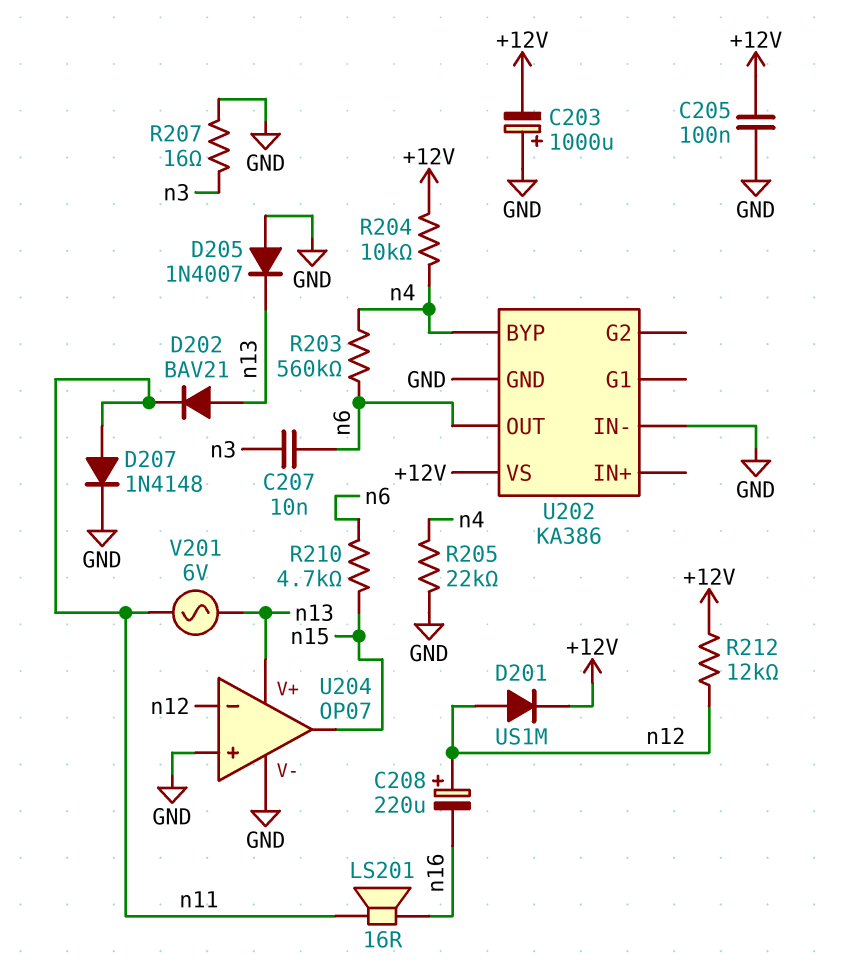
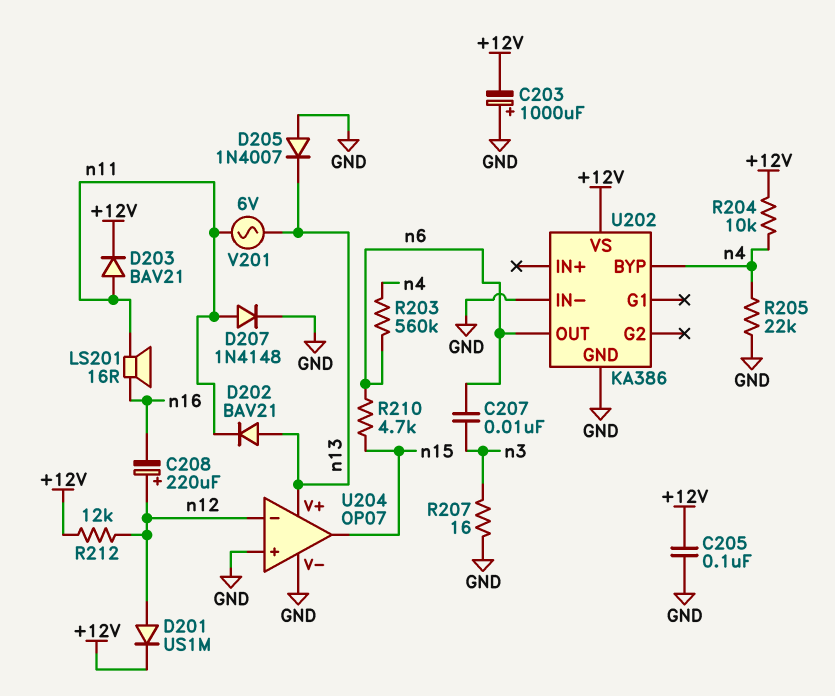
D203: none -> diode BAV21 (A n11, K +12V)

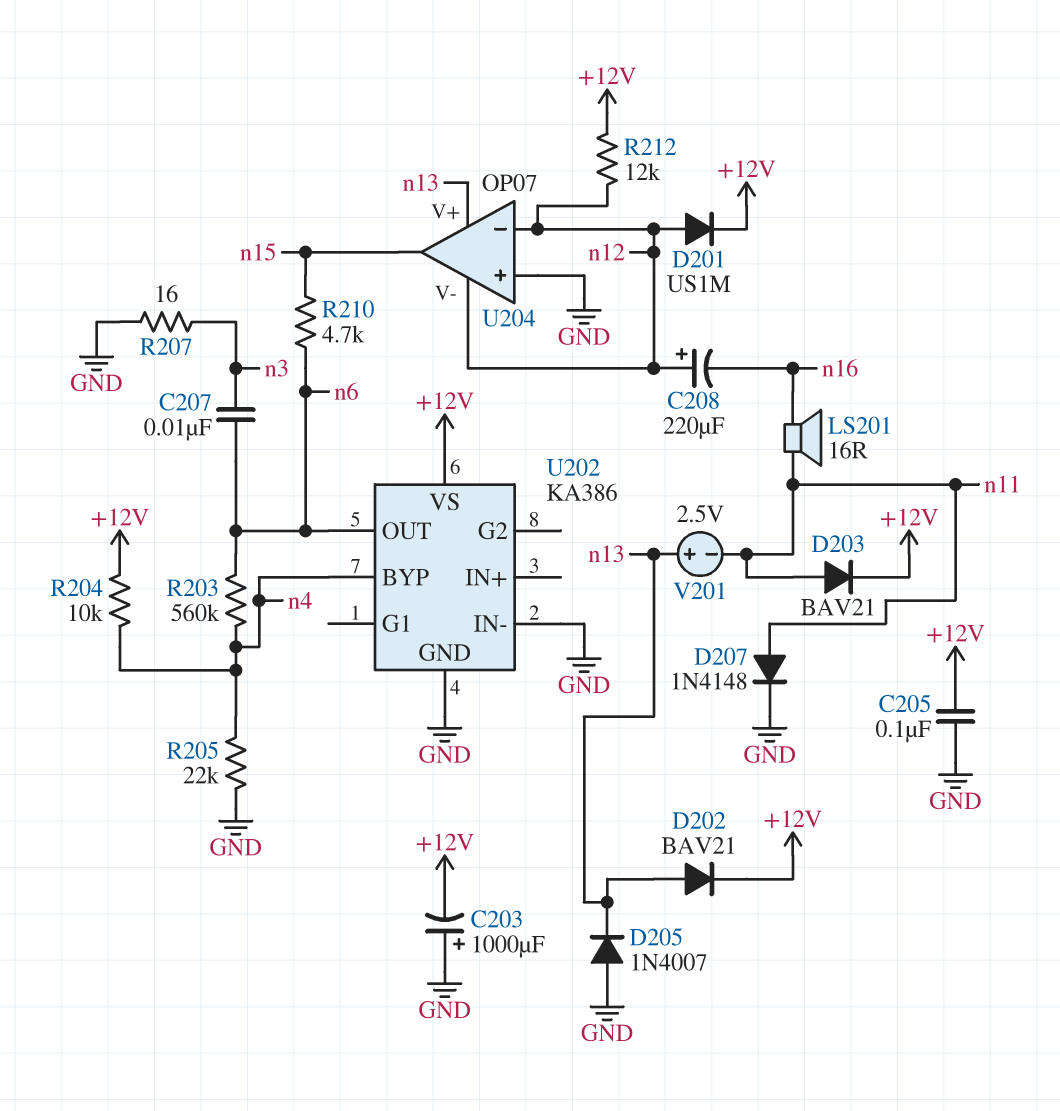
D202: diode BAV21 (A n13, K n11) -> diode BAV21 (A n13, K +12V)
U204 pin V-: GND -> n12
V201: AC 6V (n11, n13) -> 2.5V (plus n13, minus n11)

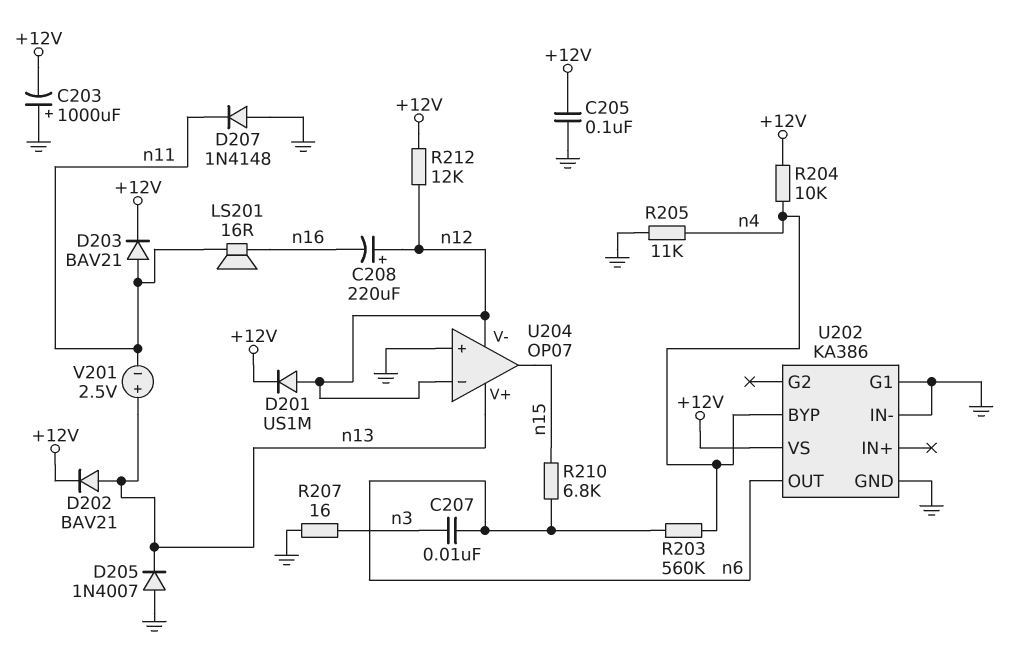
D207: diode 1N4148 (A n11, K GND) -> diode 1N4148 (A GND, K n11)
R205: 22k (GND, n4) -> 11k (GND, n4)
R210: 4.7k (n6, n15) -> 6.8k (n6, n15)
U202 pin G1: none -> GND

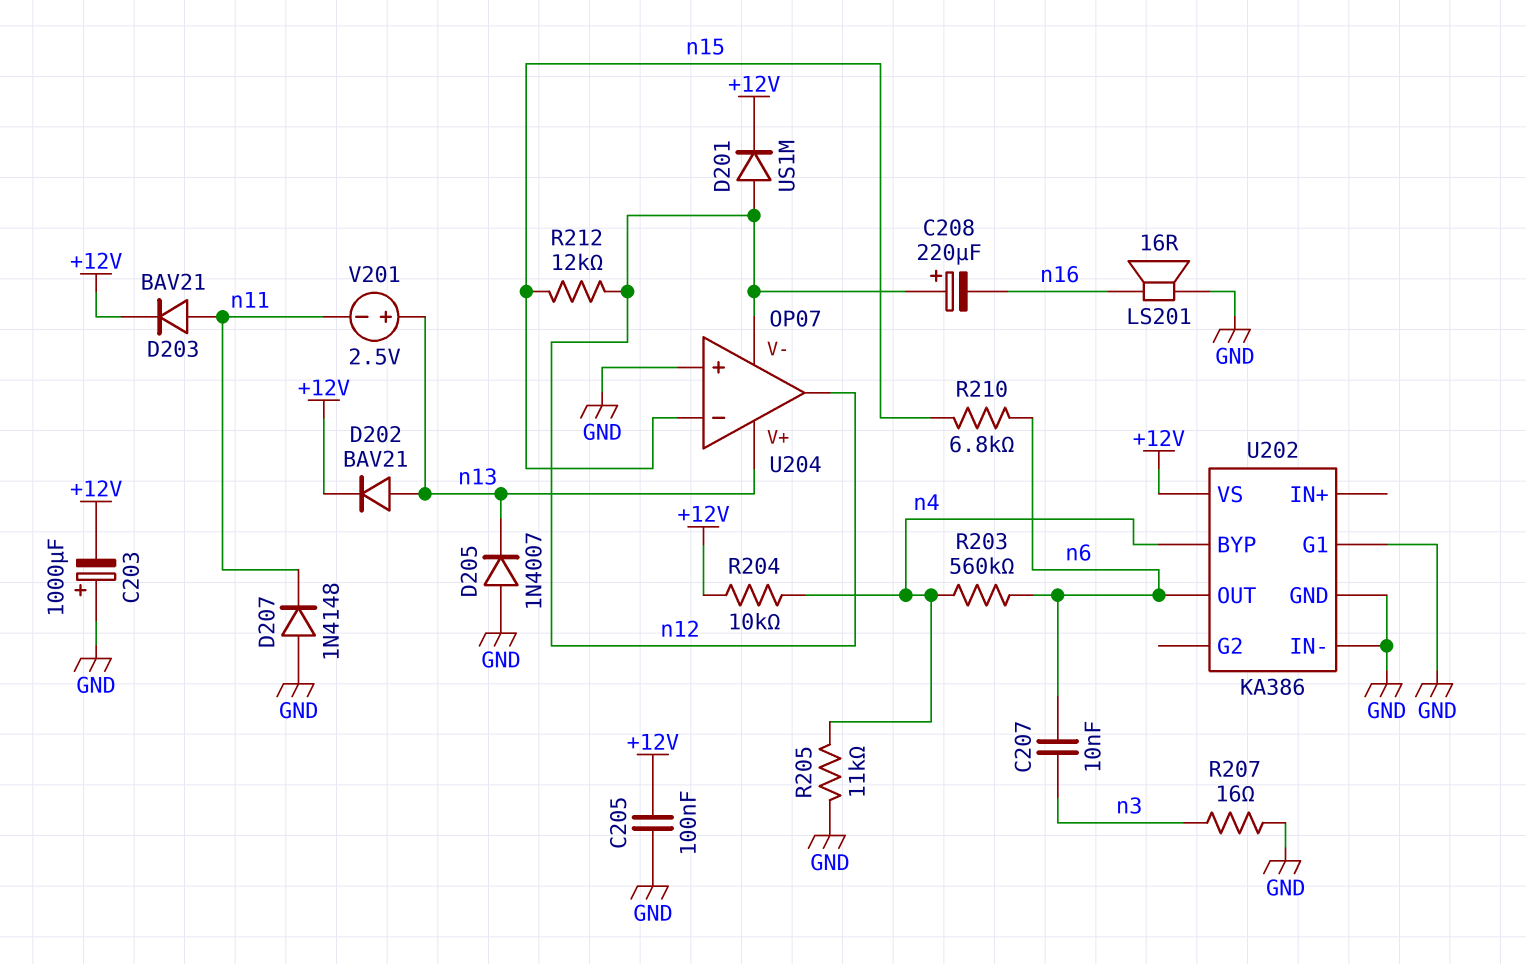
LS201: speaker 16R (n11, n16) -> speaker 16R (GND, n16)
R212: 12k (+12V, n12) -> 12k (n12, n15)
U204 pin in-: n12 -> n15
U204 pin out: n15 -> n12

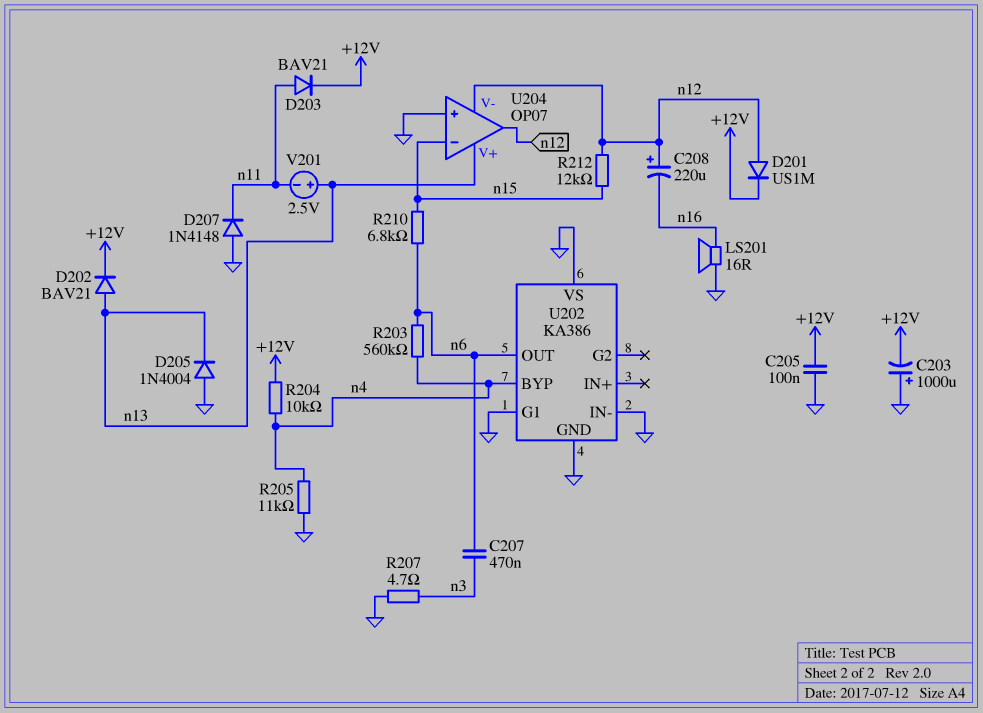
C207: 10nF (n3, n6) -> 470nF (n3, n6)
D205: diode 1N4007 (A GND, K n13) -> diode 1N4004 (A GND, K n13)
R207: 16 (GND, n3) -> 4.7 (GND, n3)
U202 pin VS: +12V -> GND

